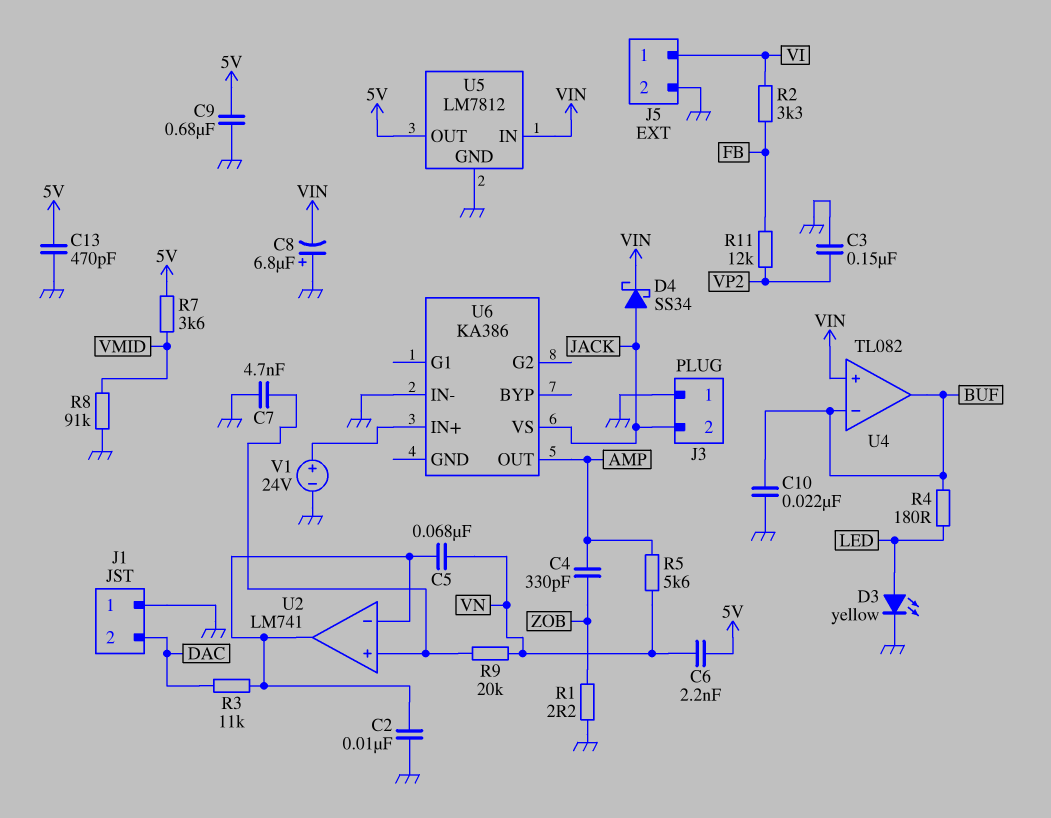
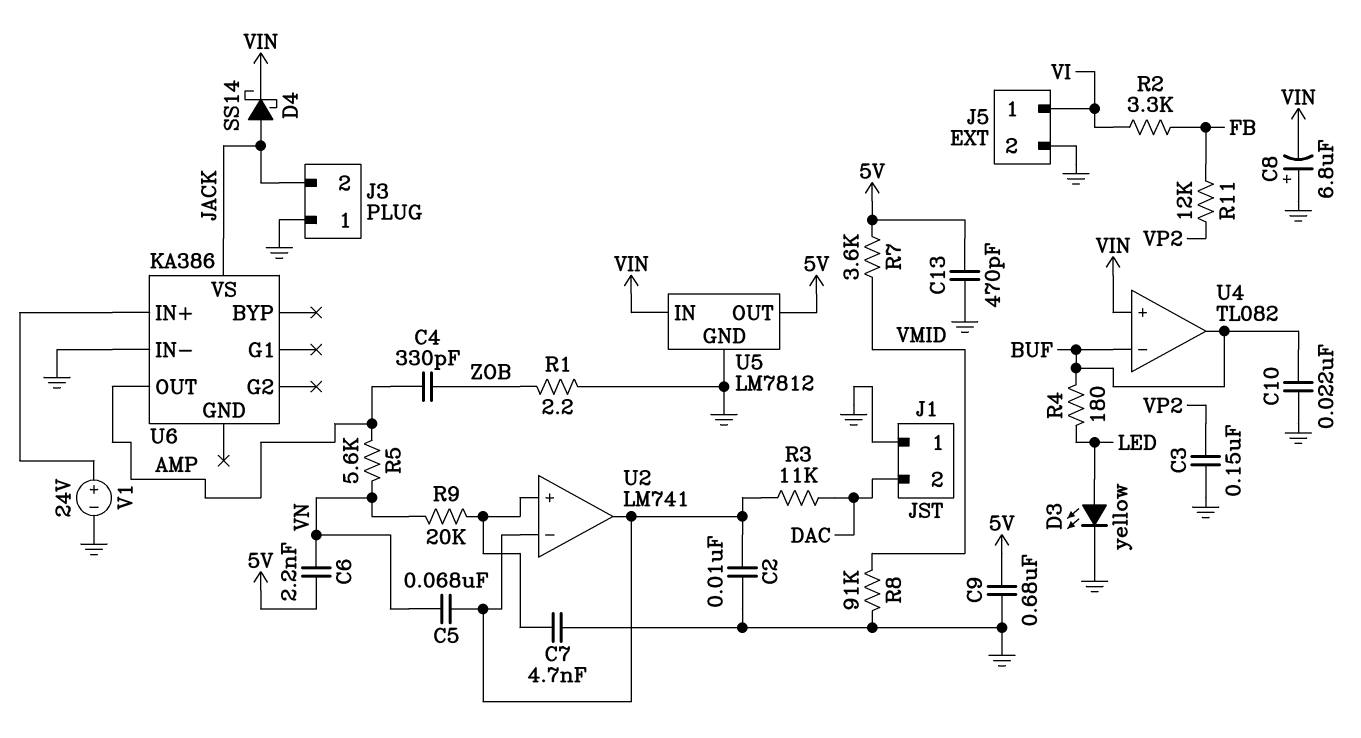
D4: schottky SS34 (A JACK, K VIN) -> schottky SS14 (A JACK, K VIN)

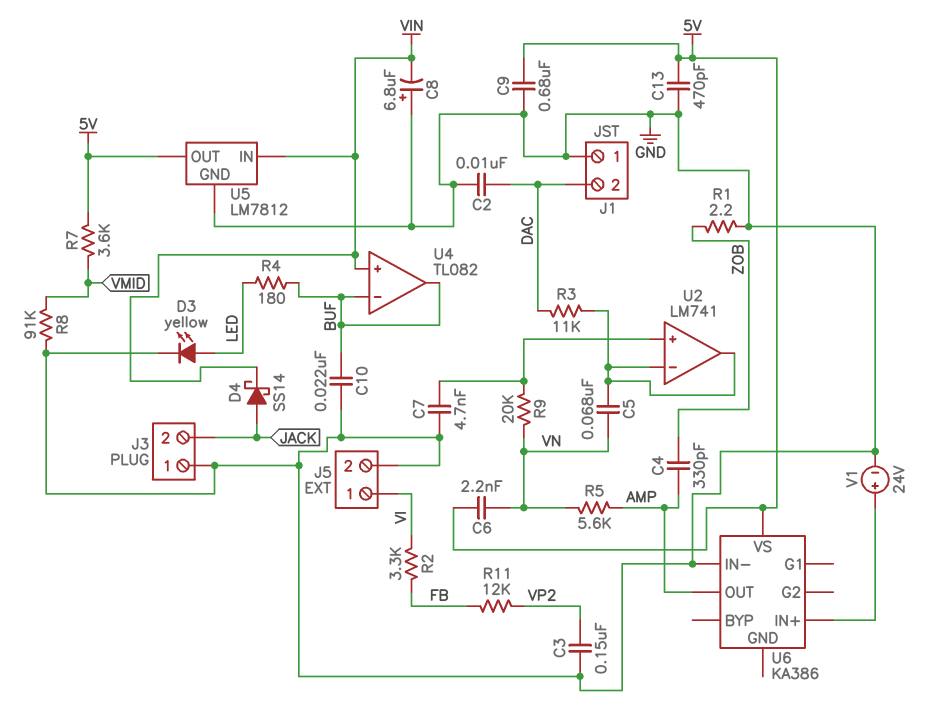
C2: 10nF (GND, U2/in-) -> 10nF (DAC, GND)
U6 pin VS: JACK -> 5V

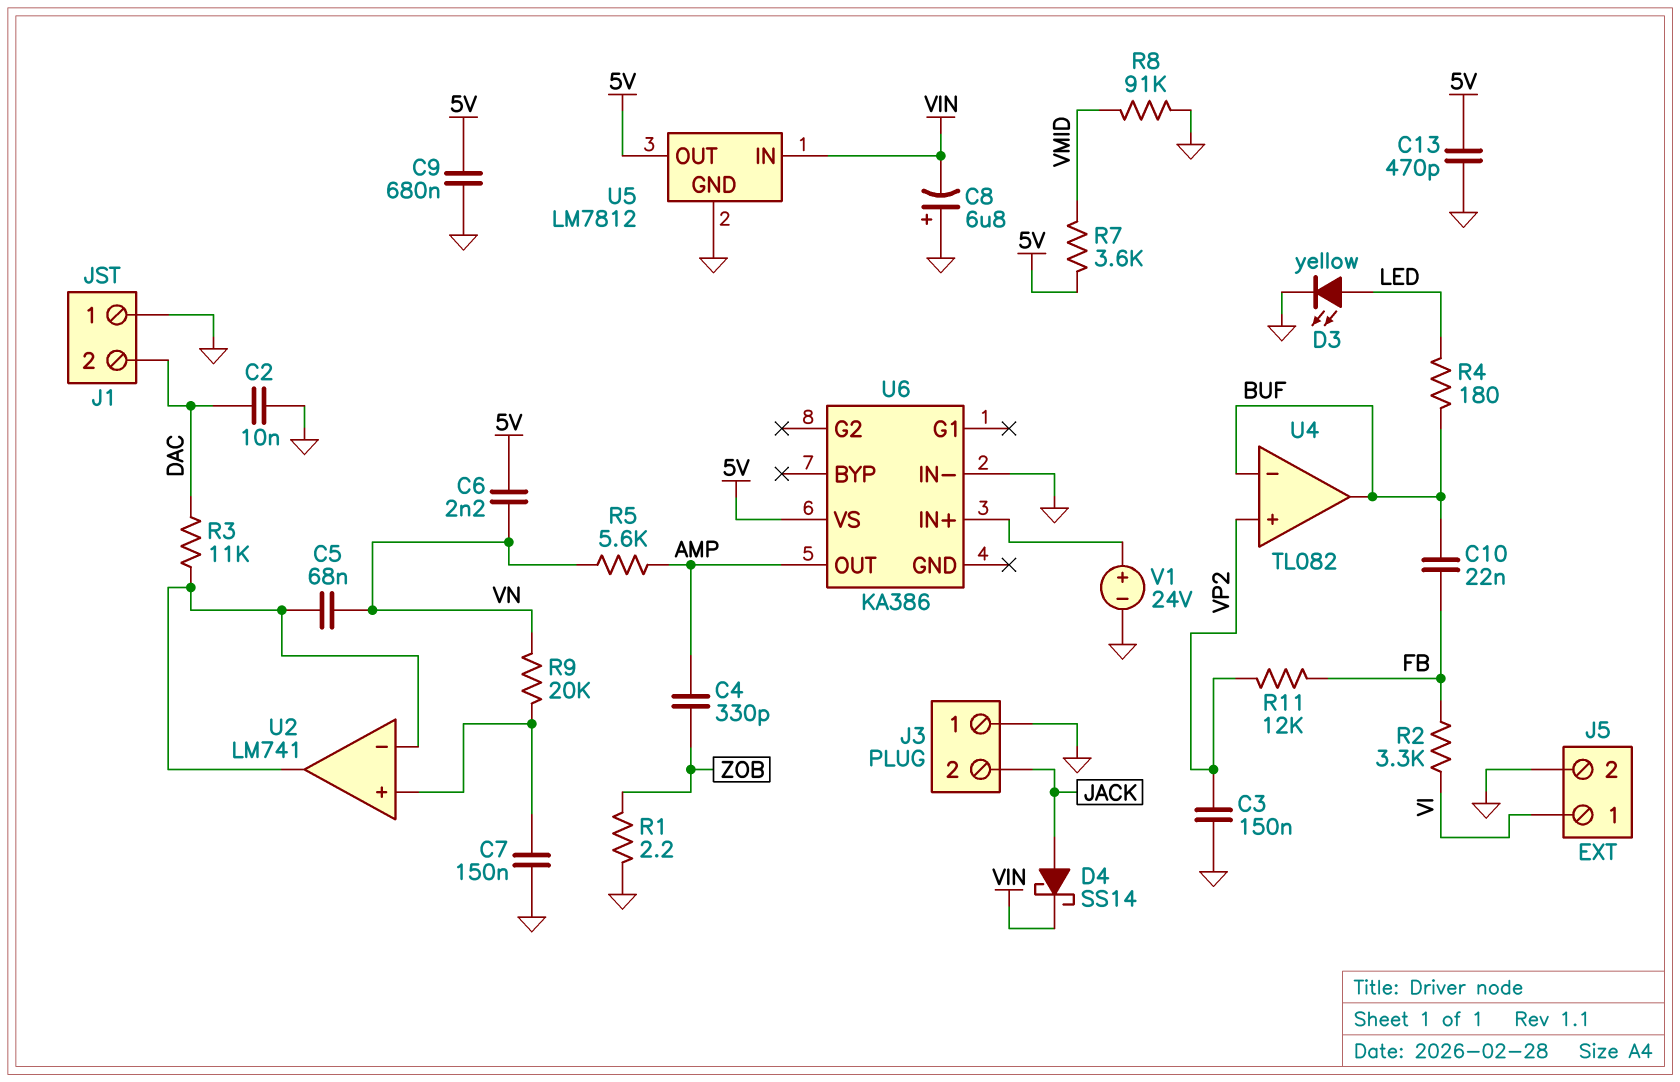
C7: 4.7nF (GND, U2/in+) -> 150nF (GND, U2/in+)
C10: 22nF (BUF, GND) -> 22nF (BUF, FB)
U4 pin in+: VIN -> VP2

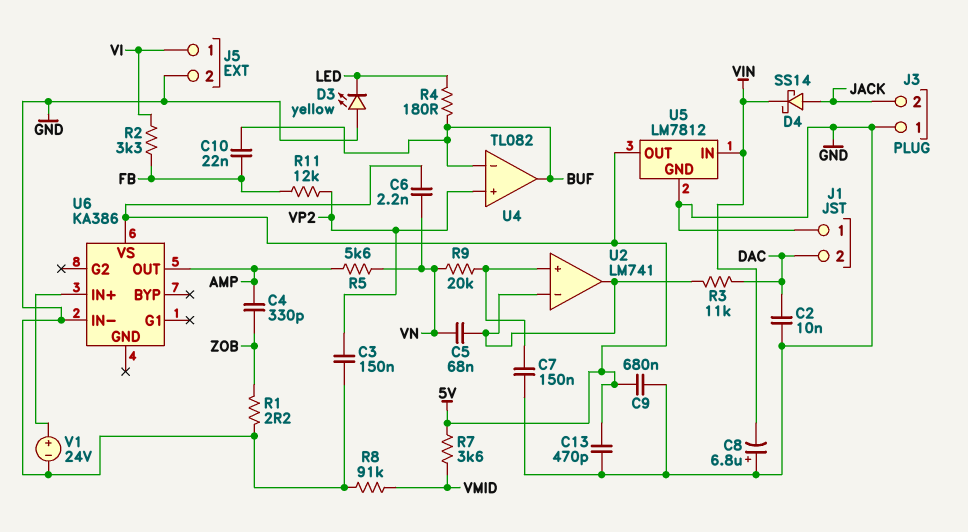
D3: LED yellow (A LED, K GND) -> LED yellow (A GND, K LED)

